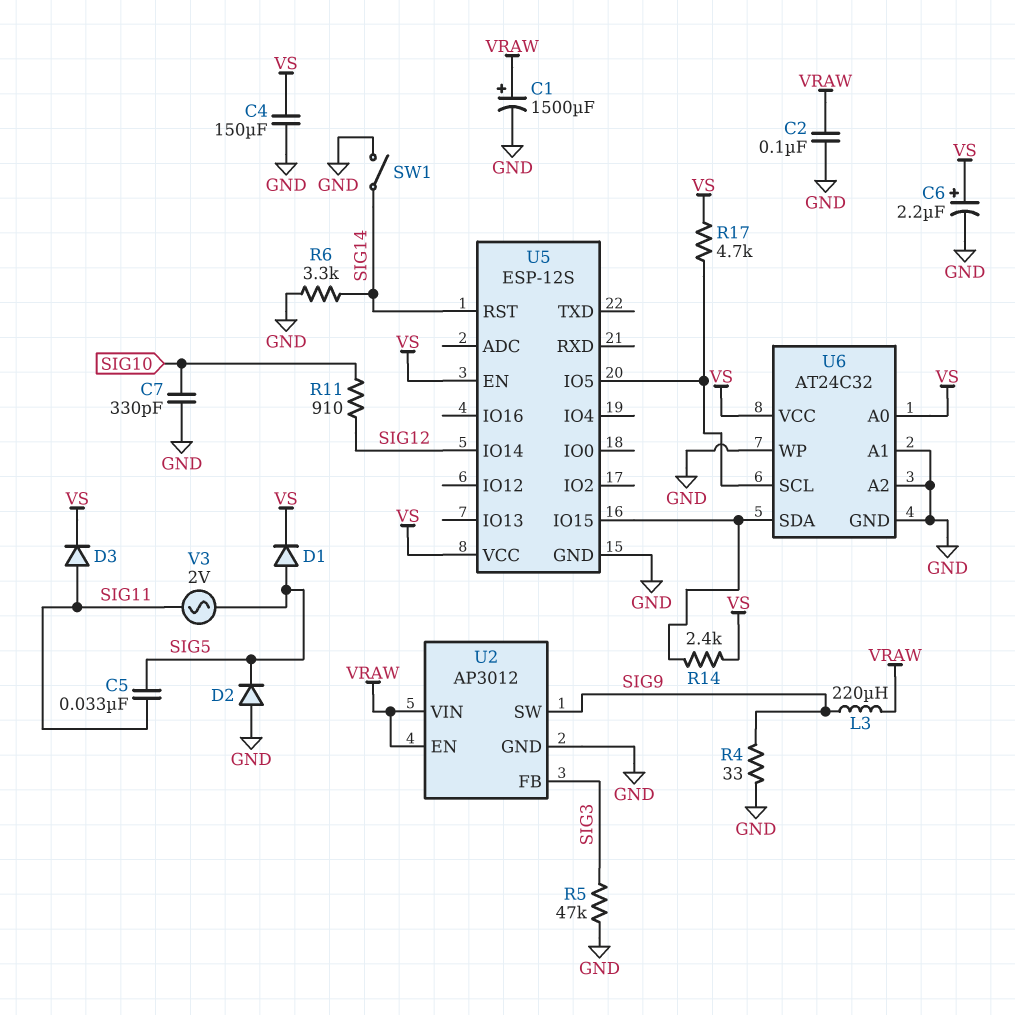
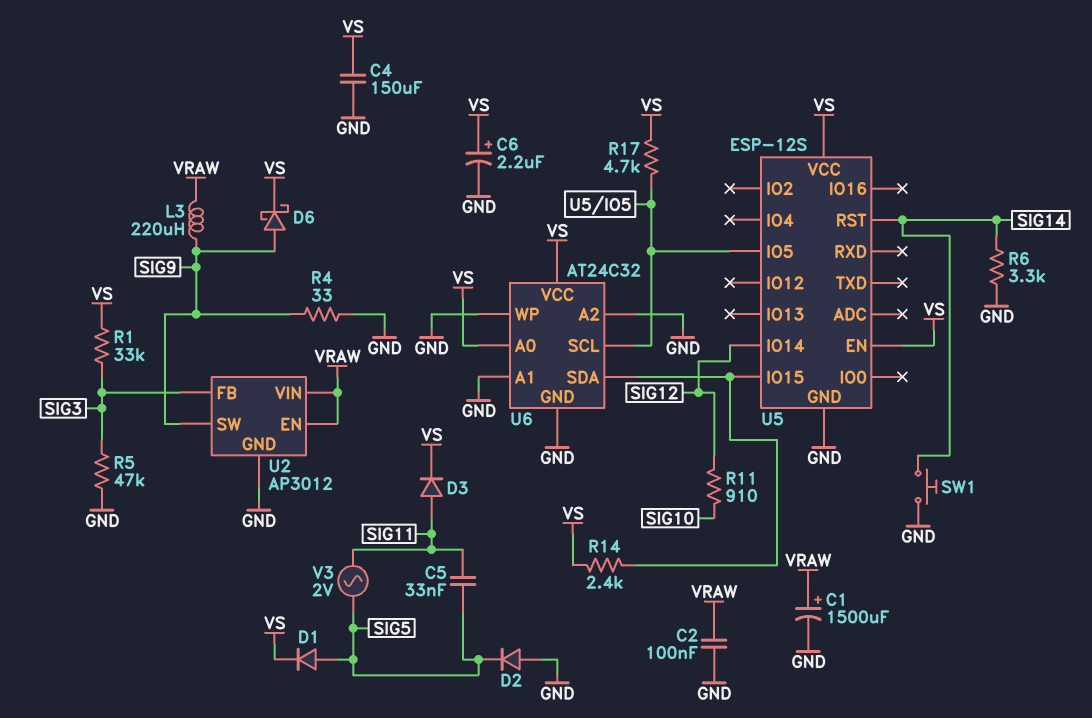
C7: 330pF (GND, SIG10) -> none
D6: none -> schottky (A SIG9, K VS)
R1: none -> 33k (SIG3, VS)
SW1: switch (GND, SIG14) -> button (GND, SIG14)

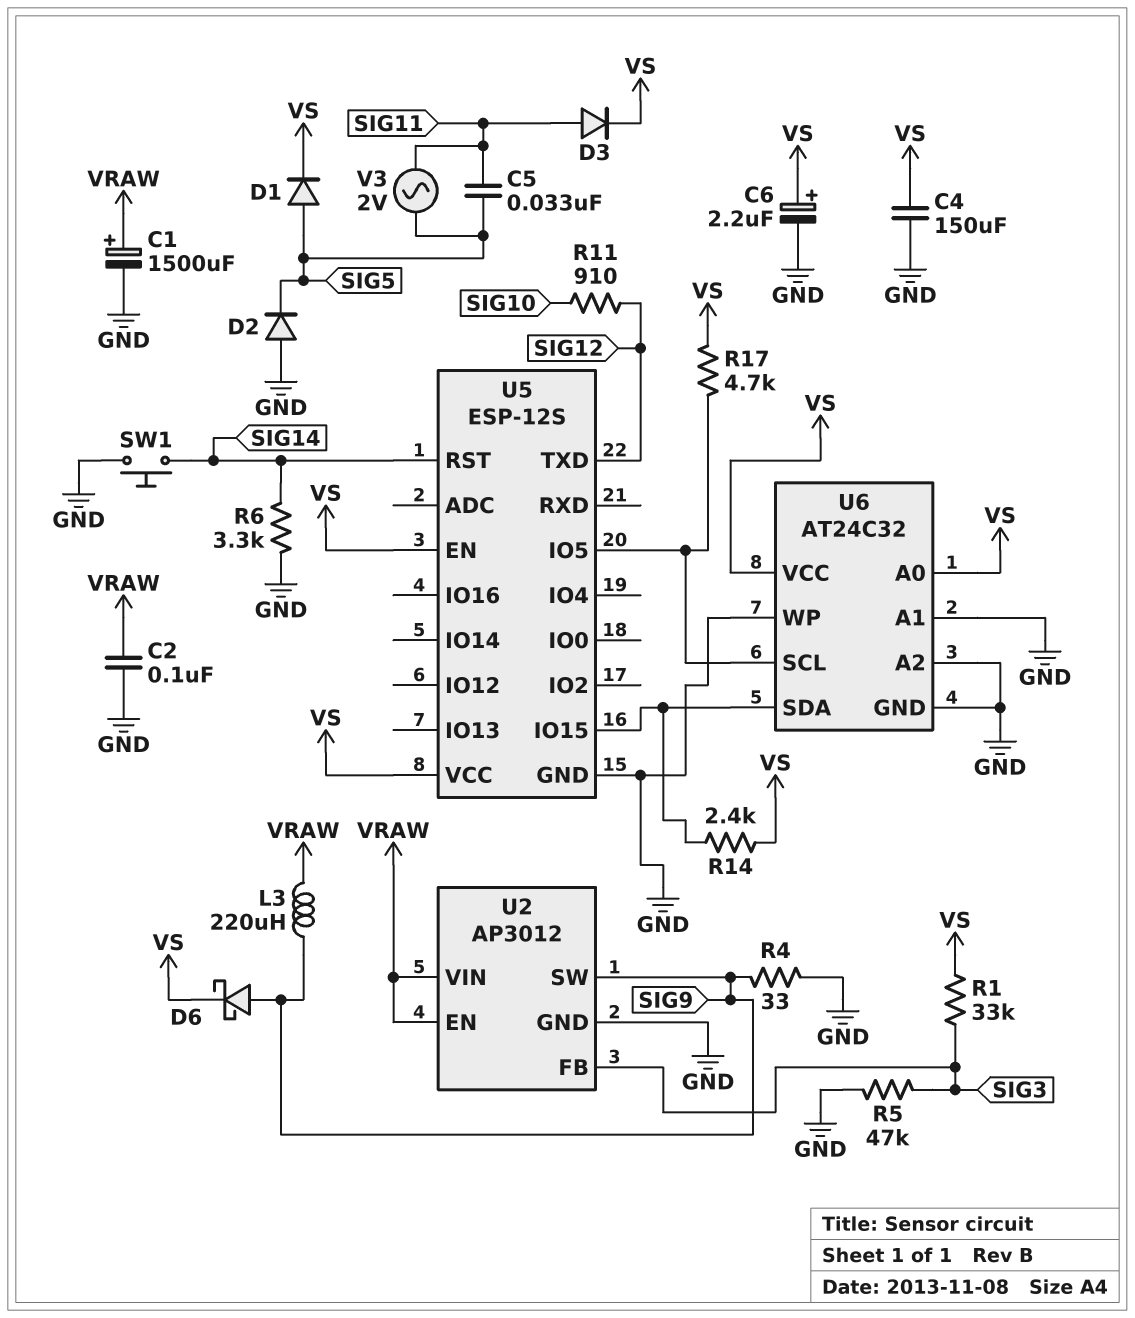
U5 pin IO14: SIG12 -> none
U5 pin TXD: none -> SIG12

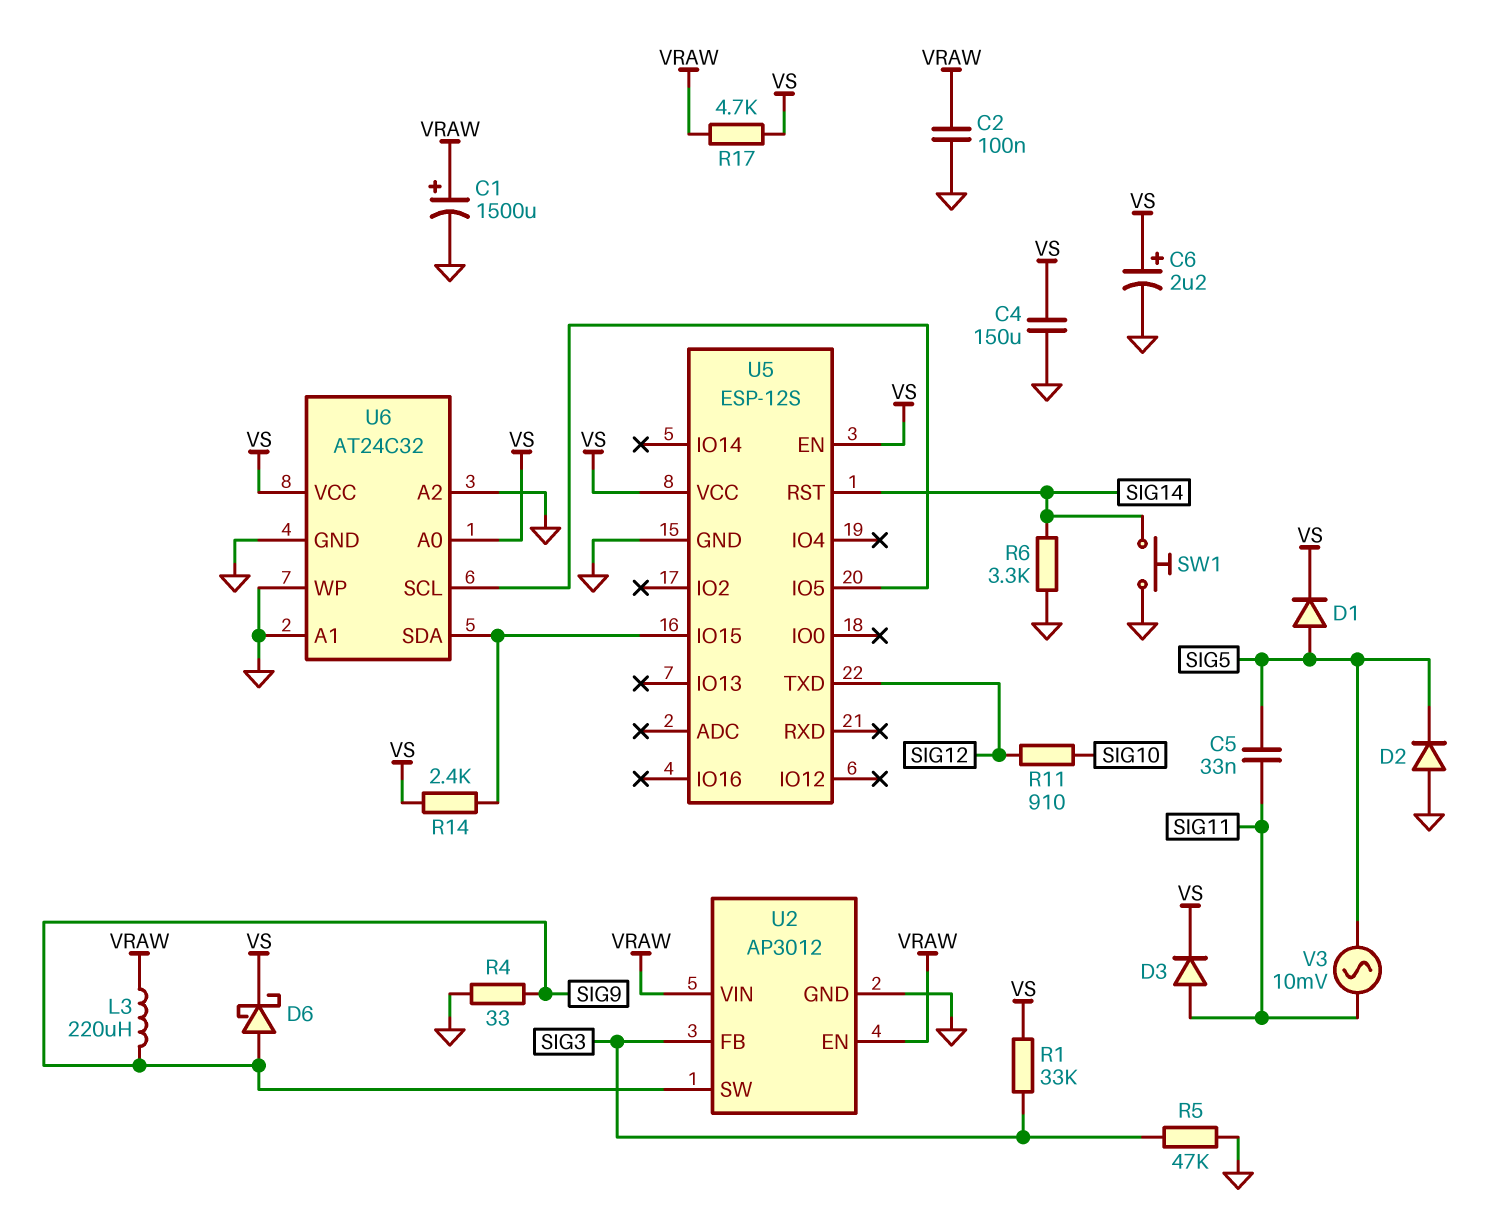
R17: 4.7k (U5/IO5, VS) -> 4.7k (VRAW, VS)
V3: AC 2V (SIG5, SIG11) -> AC 10mV (SIG5, SIG11)

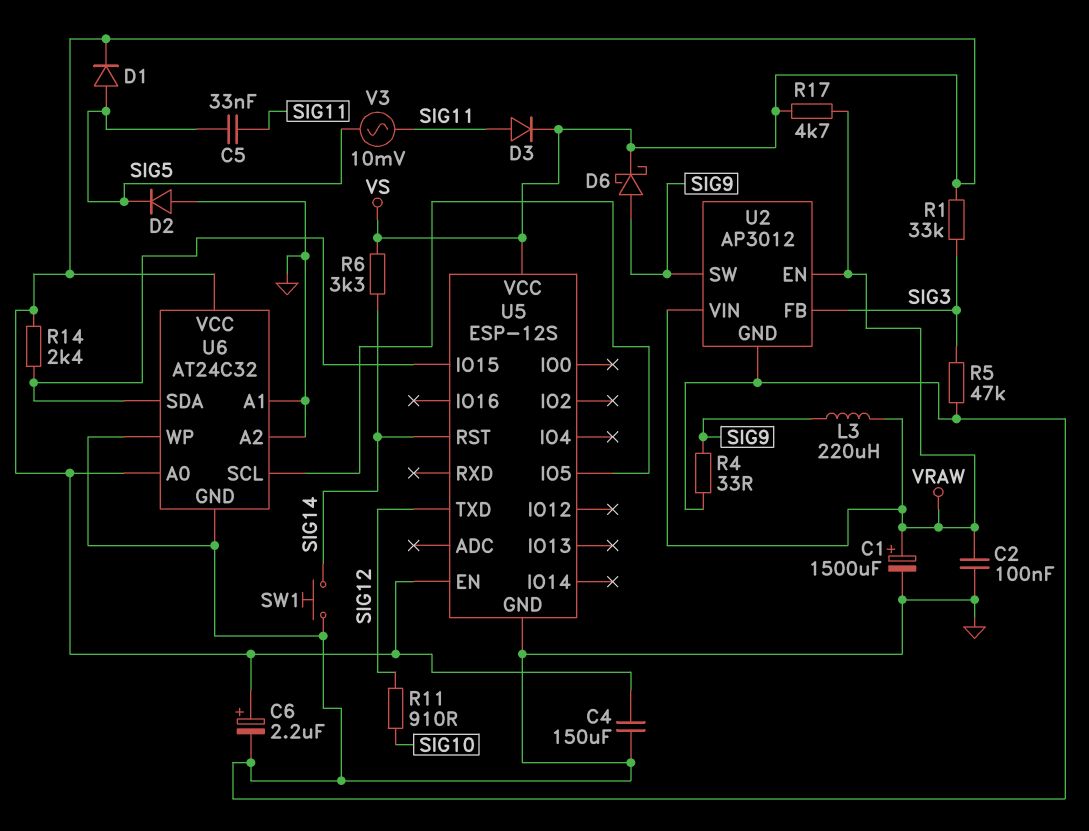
R6: 3.3k (GND, SIG14) -> 3.3k (SIG14, VS)

